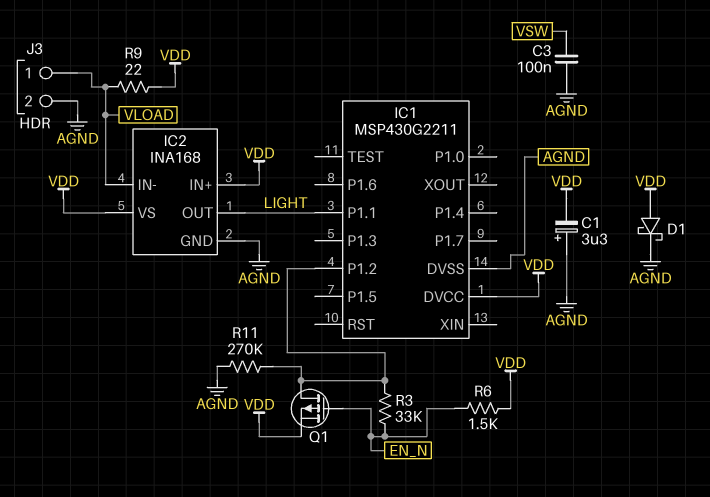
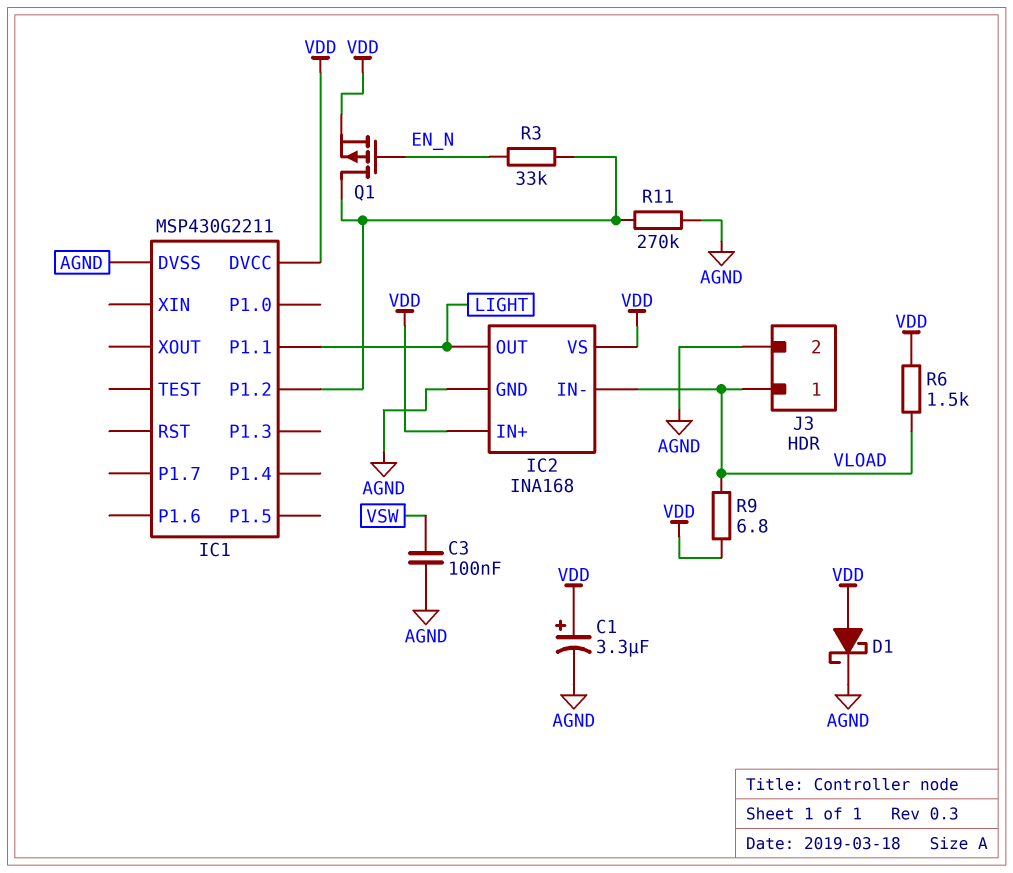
C1: 3.3uF (plus AGND, minus VDD) -> 3.3uF (plus VDD, minus AGND)
R6: 1.5k (EN_N, VDD) -> 1.5k (VDD, VLOAD)
R9: 22 (VDD, VLOAD) -> 6.8 (VDD, VLOAD)

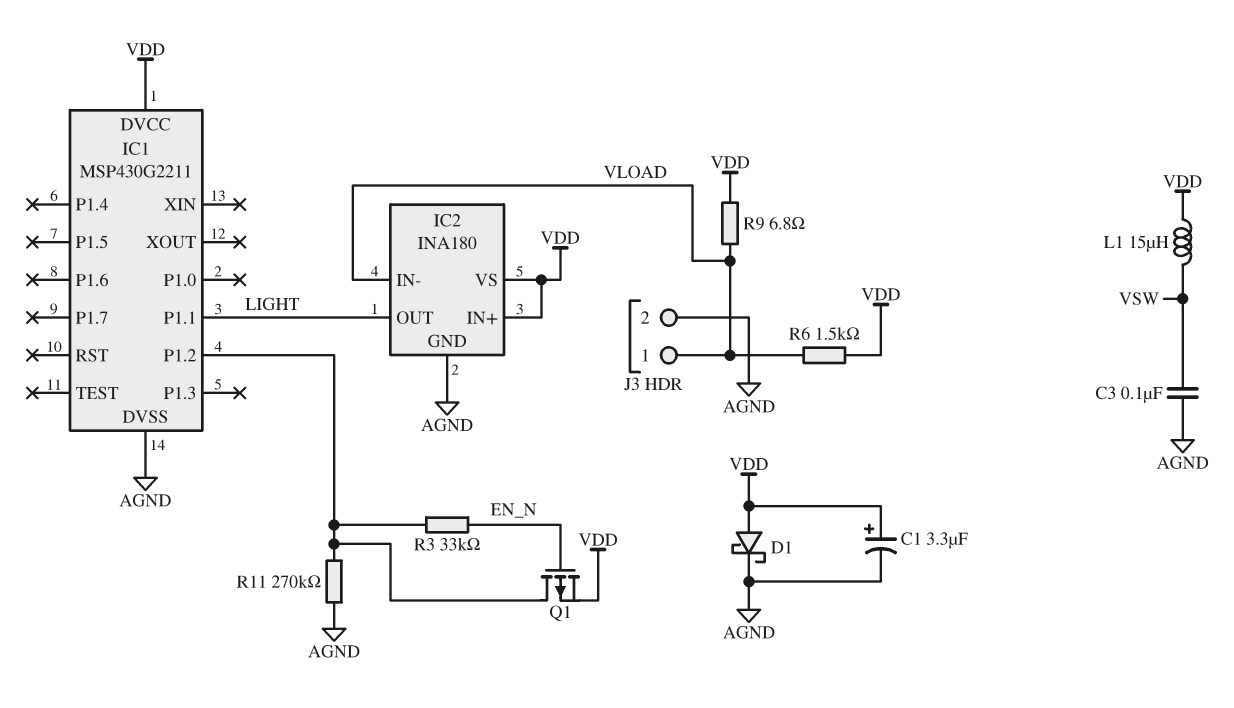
IC2: INA168 -> INA180
L1: none -> 15uH (VDD, VSW)

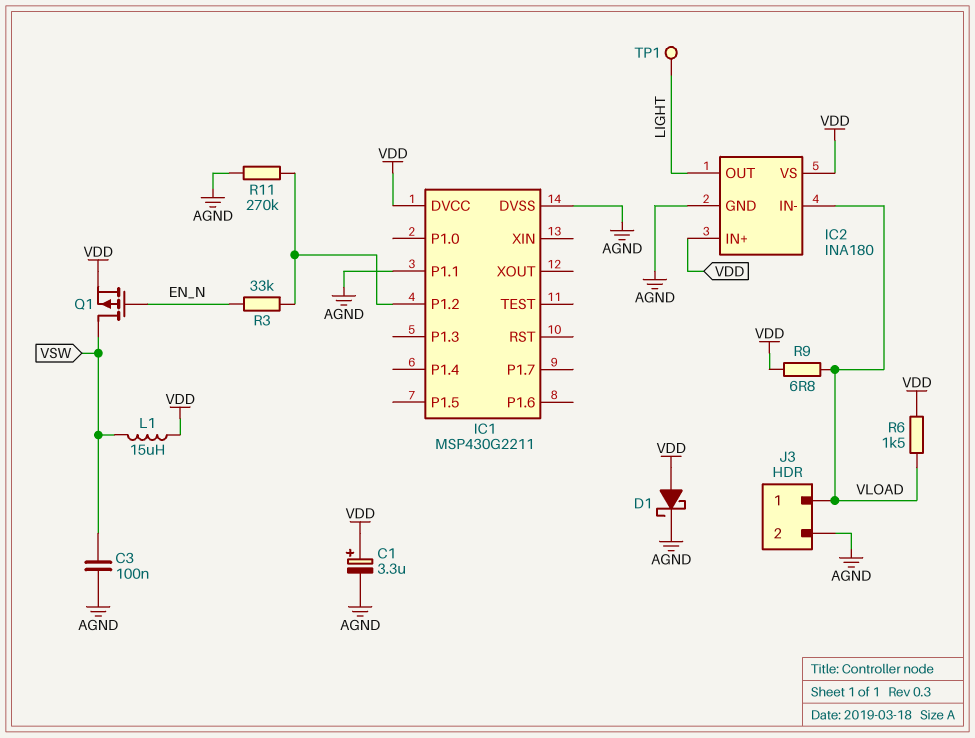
IC1 pin P1.1: LIGHT -> AGND
Q1: PMOS (G EN_N, D IC1/P1.2, S VDD) -> PMOS (G EN_N, D VSW, S VDD)
TP1: none -> test point (LIGHT)

